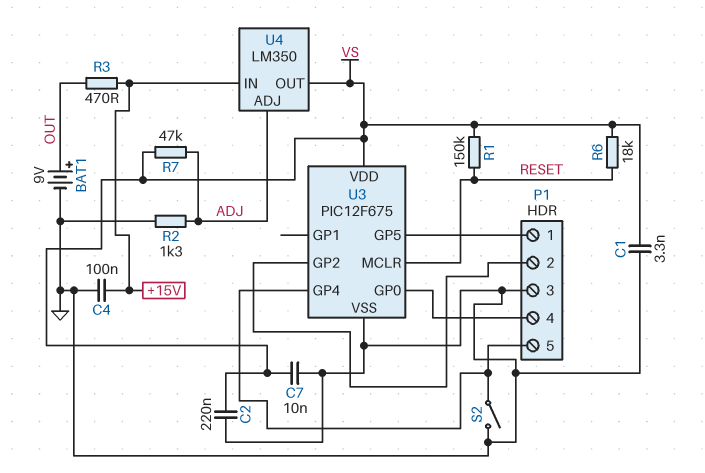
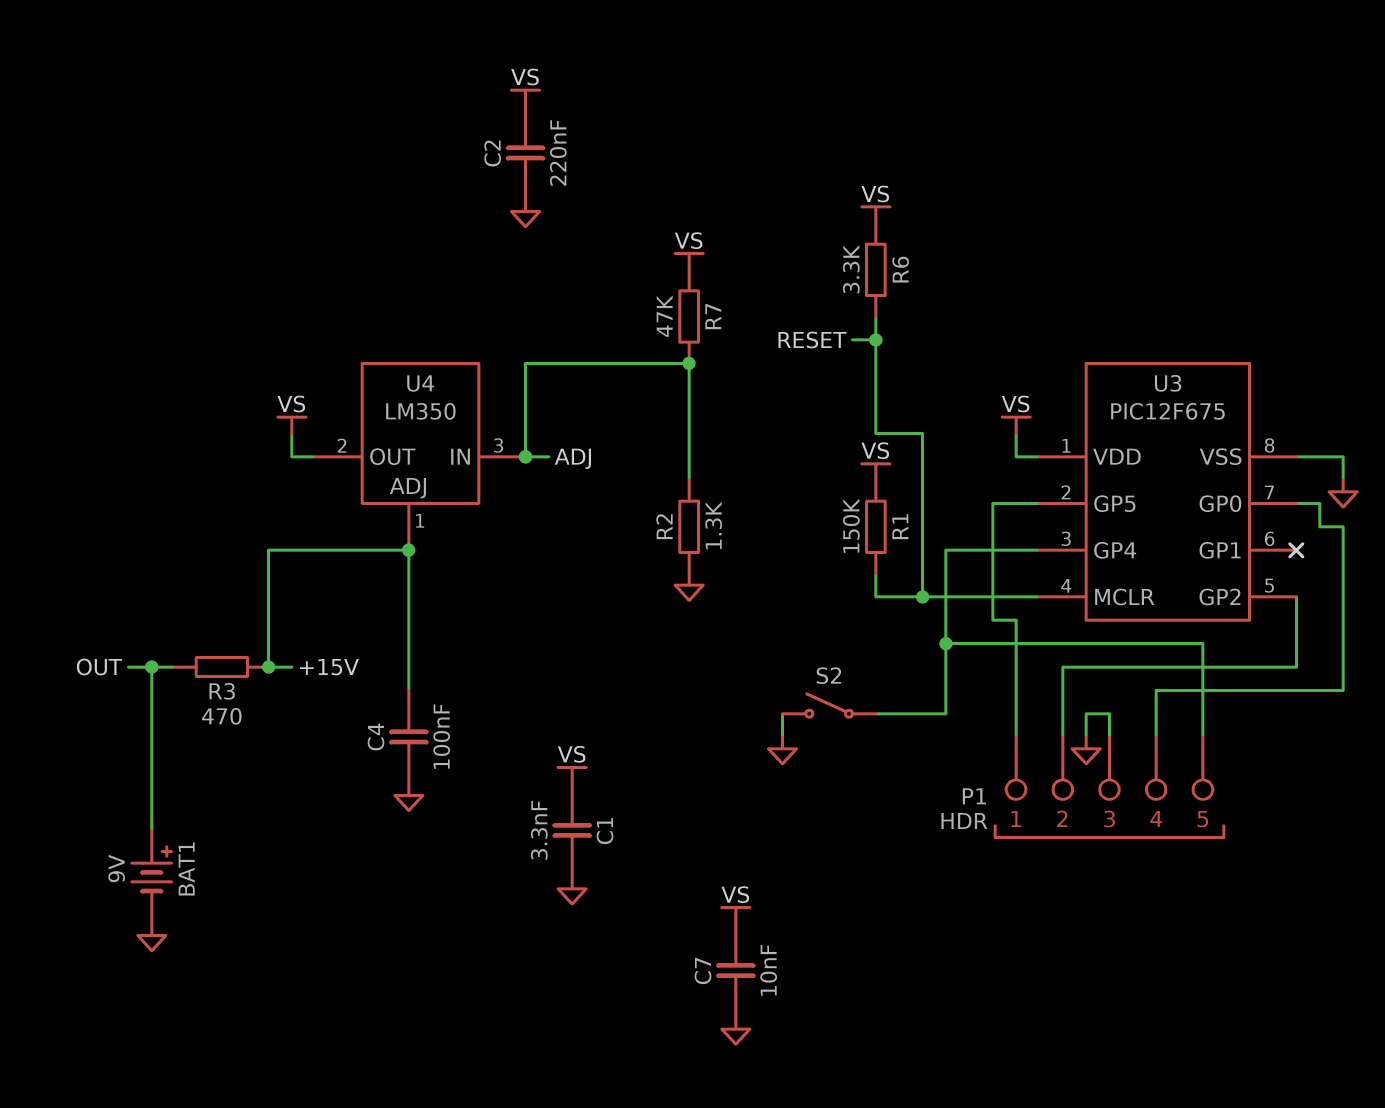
R6: 18k (RESET, VS) -> 3.3k (RESET, VS)
U4 pin ADJ: ADJ -> +15V
U4 pin IN: +15V -> ADJ

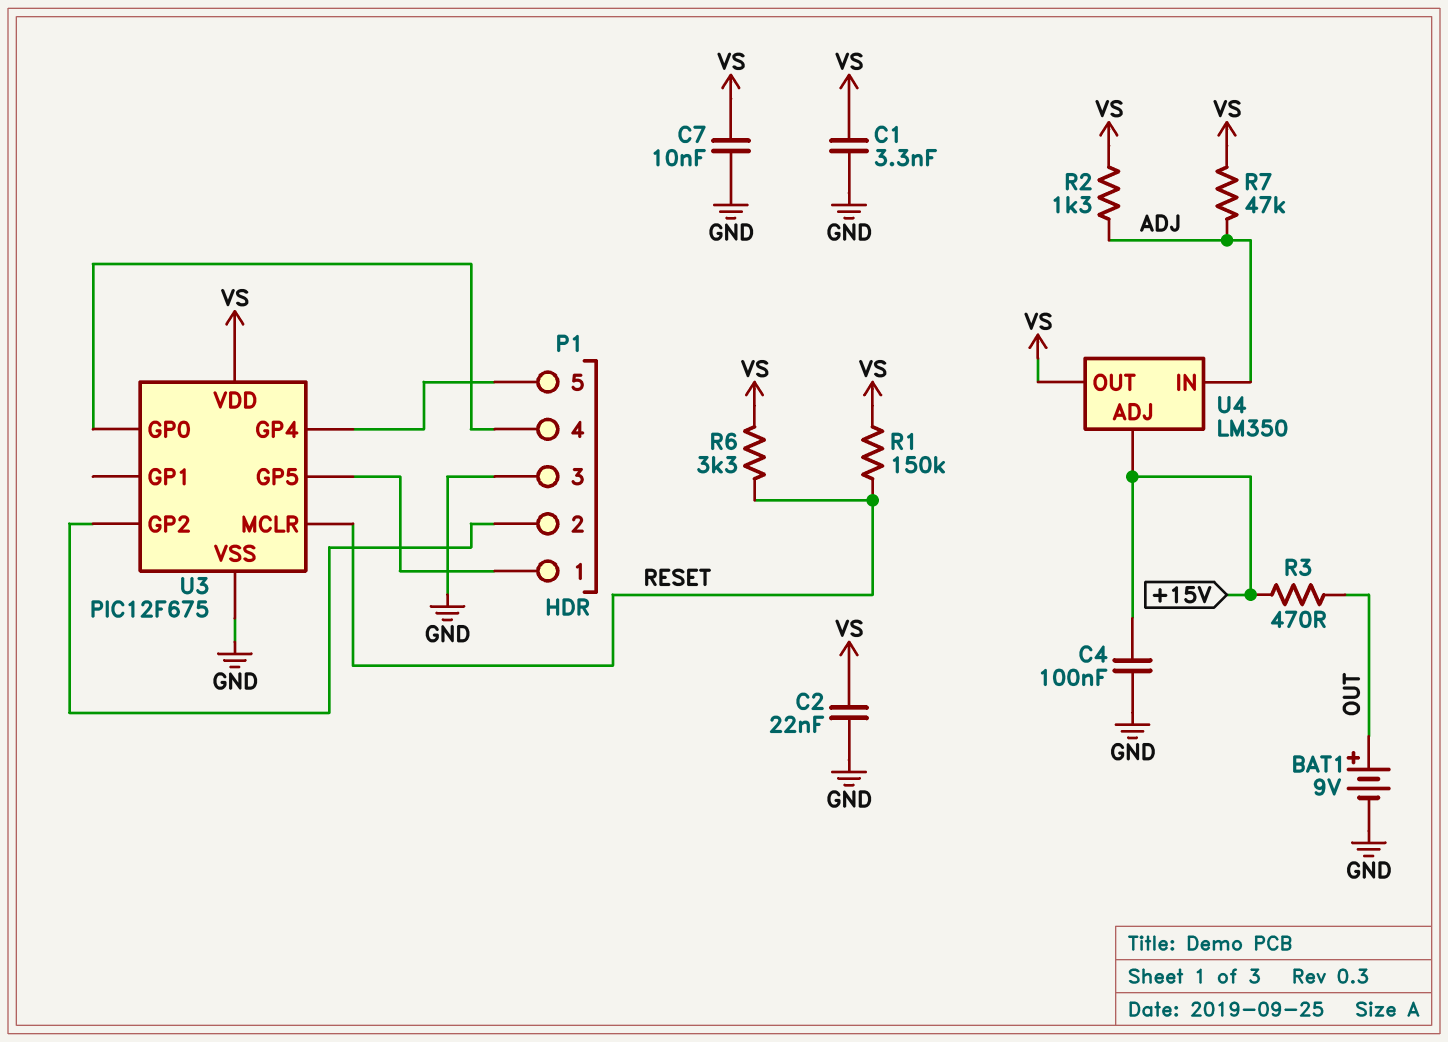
C2: 220nF (GND, VS) -> 22nF (GND, VS)
R2: 1.3k (ADJ, GND) -> 1.3k (ADJ, VS)
S2: switch (GND, P1/5) -> none

